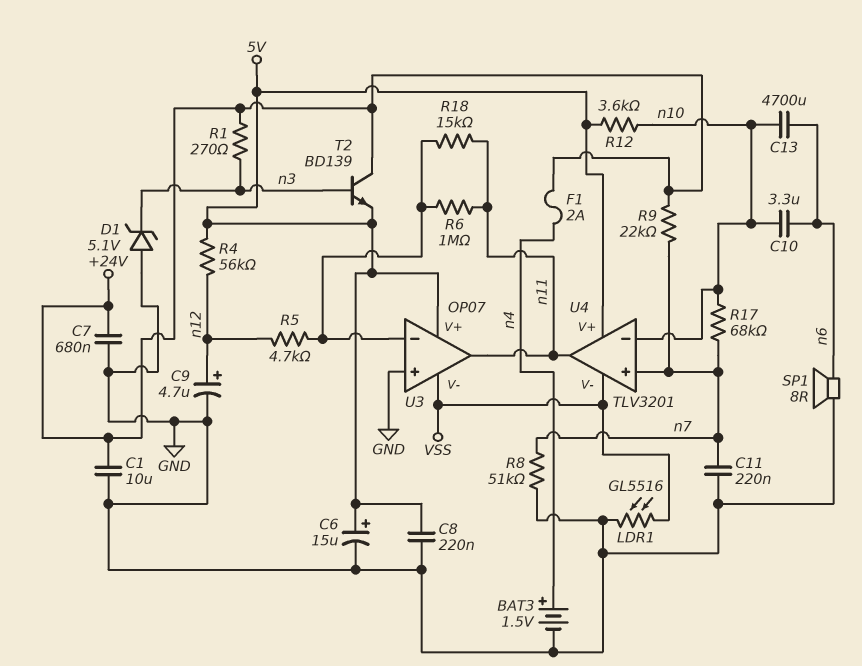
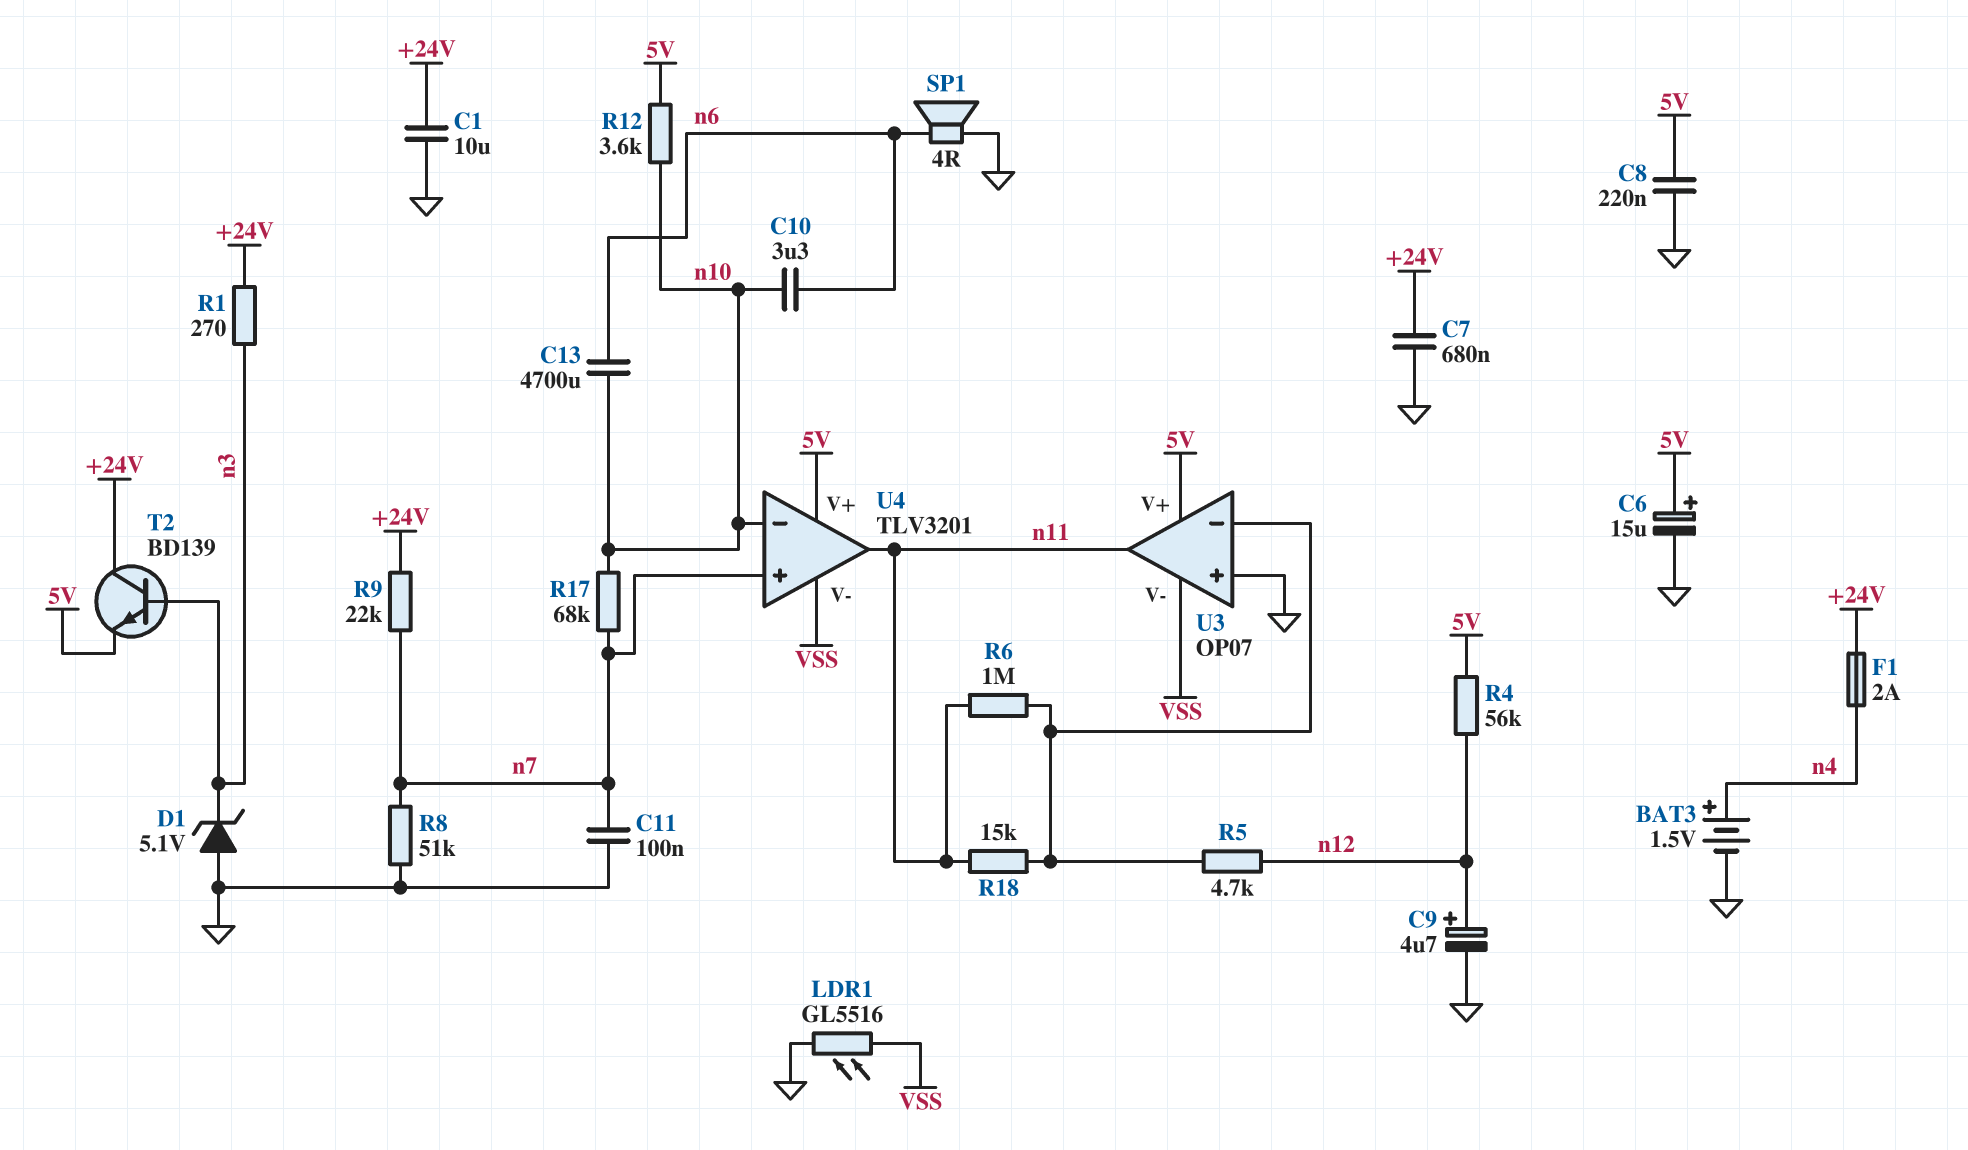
C11: 220nF (GND, n7) -> 100nF (GND, n7)
SP1: speaker 8R (GND, n6) -> speaker 4R (GND, n6)

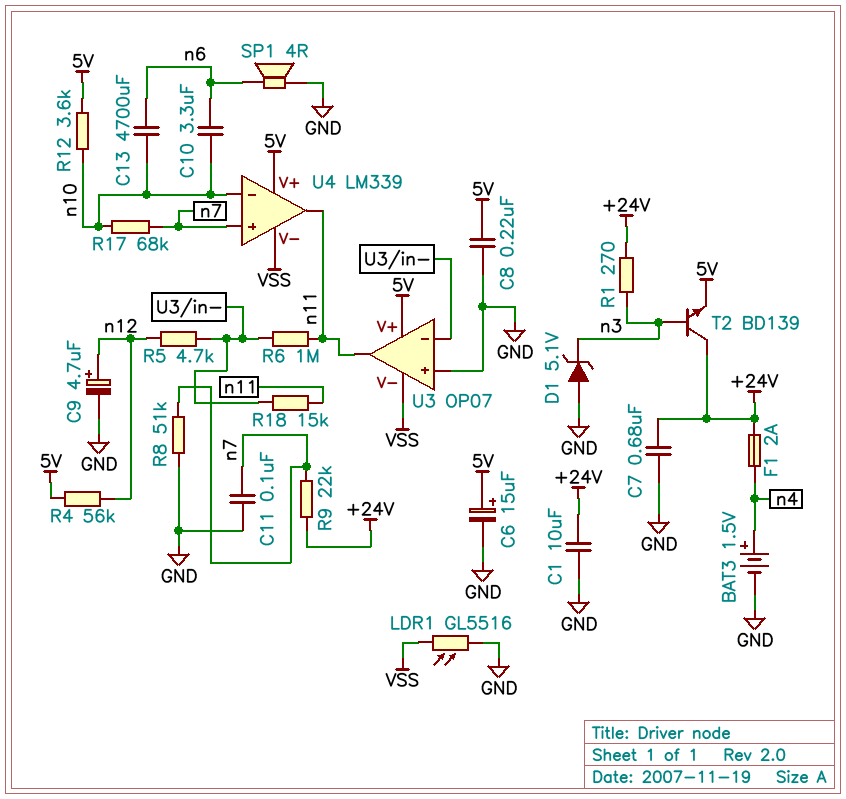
U4: TLV3201 -> LM339

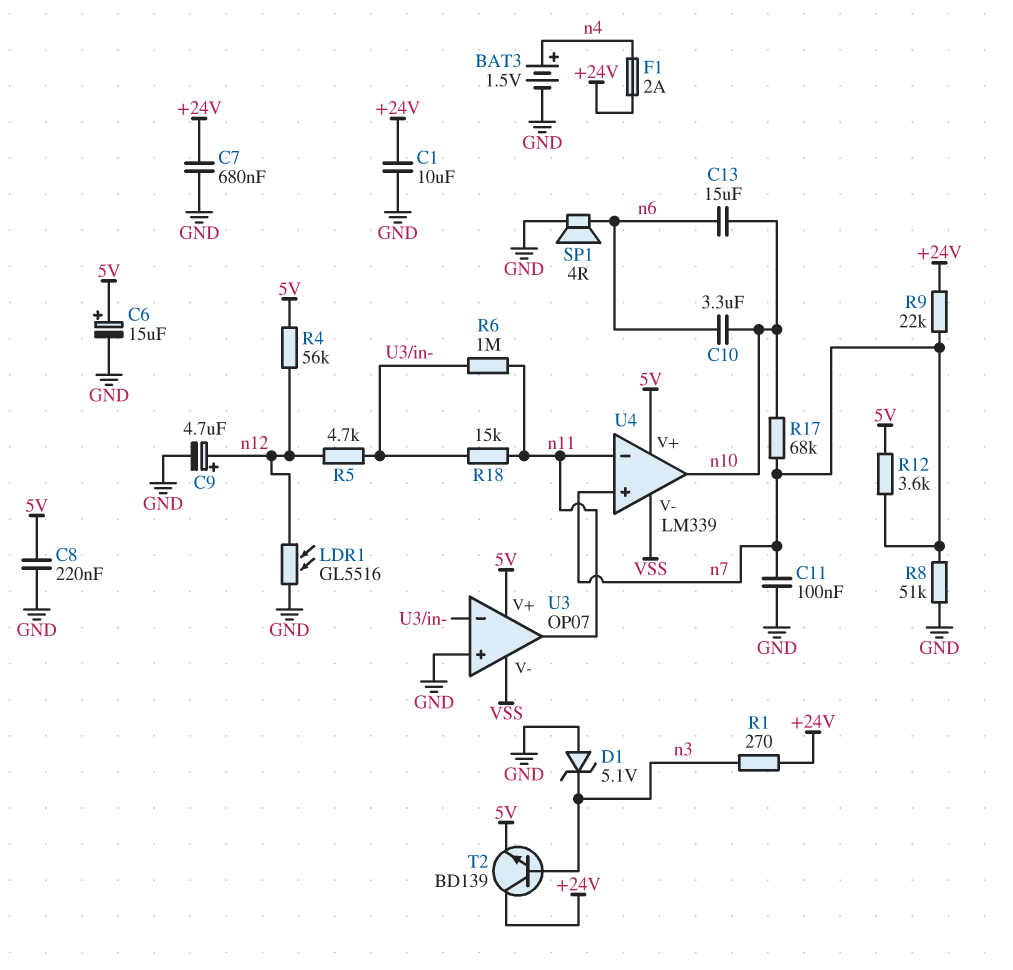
C13: 4700uF (n6, n10) -> 15uF (n6, n10)
LDR1: GL5516 (GND, VSS) -> GL5516 (GND, n12)
R12: 3.6k (5V, n10) -> 3.6k (5V, n7)
U4 pin in-: n10 -> n11
U4 pin out: n11 -> n10

